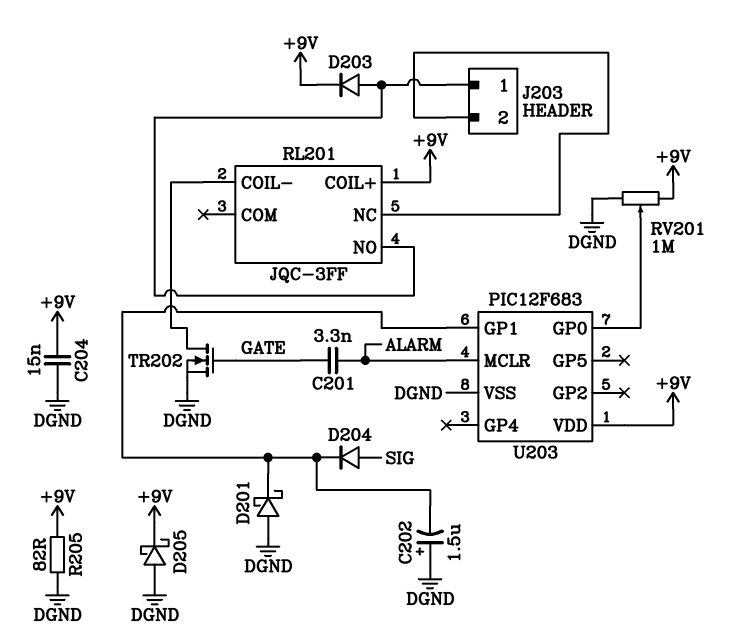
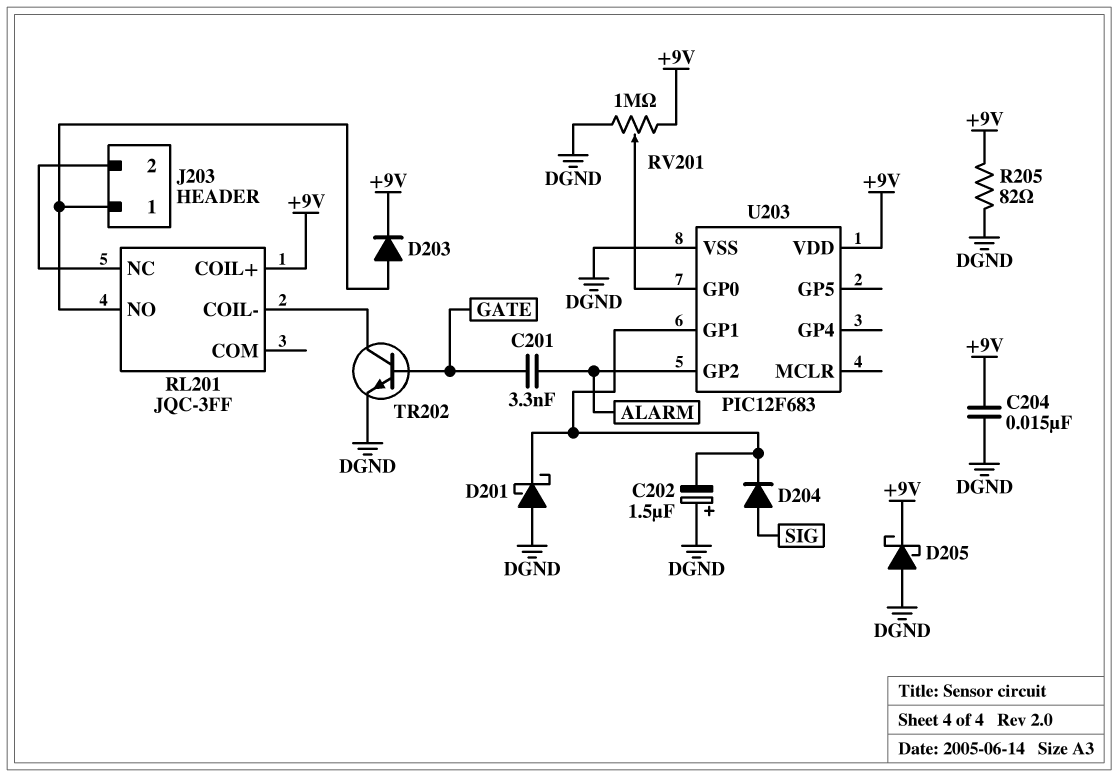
TR202: NMOS (G GATE, D RL201/COIL-, S DGND) -> NPN (B GATE, C RL201/COIL-, E DGND)
U203 pin GP2: none -> ALARM
U203 pin MCLR: ALARM -> none

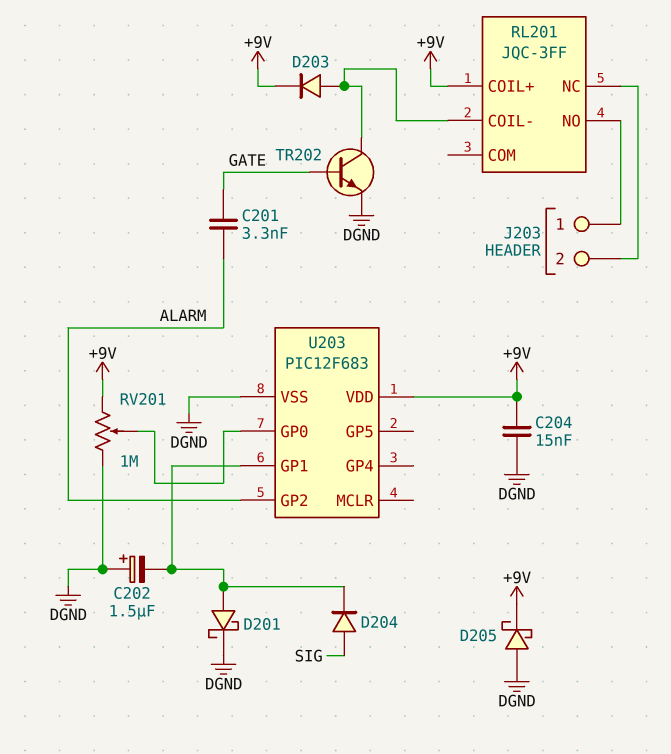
D201: schottky (A DGND, K U203/GP1) -> schottky (A U203/GP1, K DGND)
D203: diode (A J203/1, K +9V) -> diode (A RL201/COIL-, K +9V)
R205: 82 (+9V, DGND) -> none

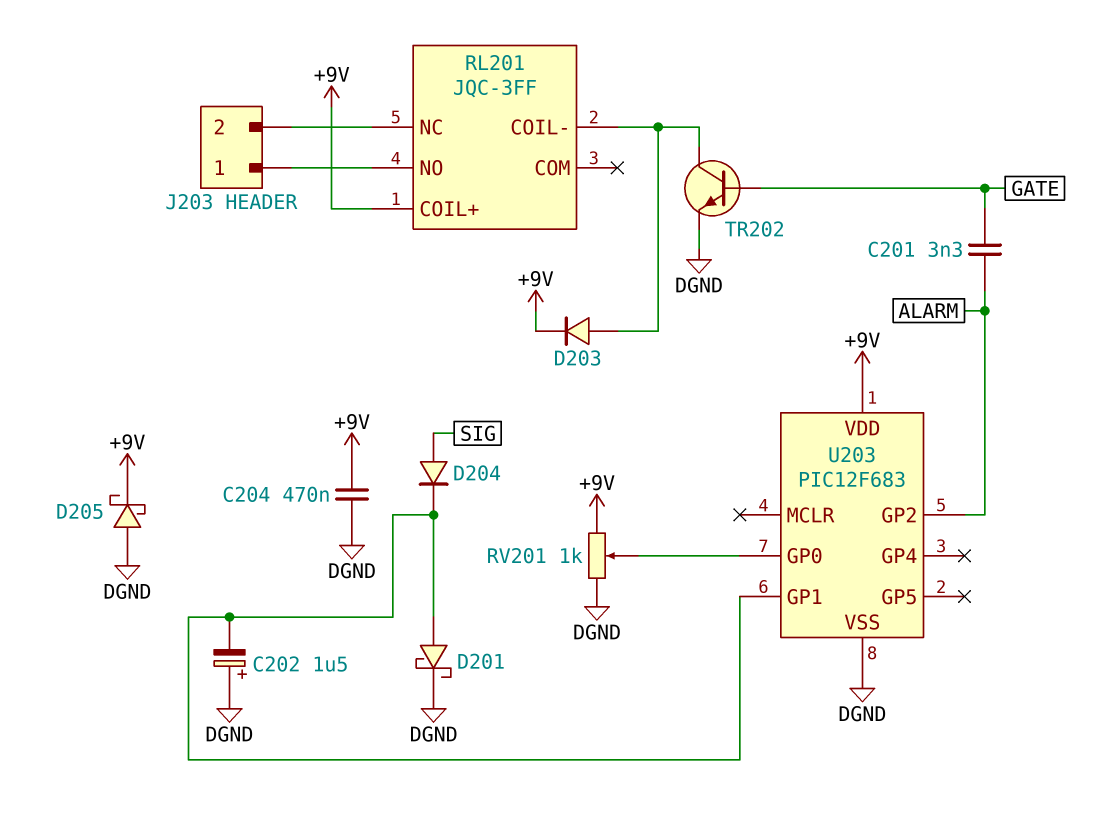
C204: 15nF (+9V, DGND) -> 470nF (+9V, DGND)
RV201: 1M (+9V, DGND, wiper U203/GP0) -> 1k (+9V, DGND, wiper U203/GP0)

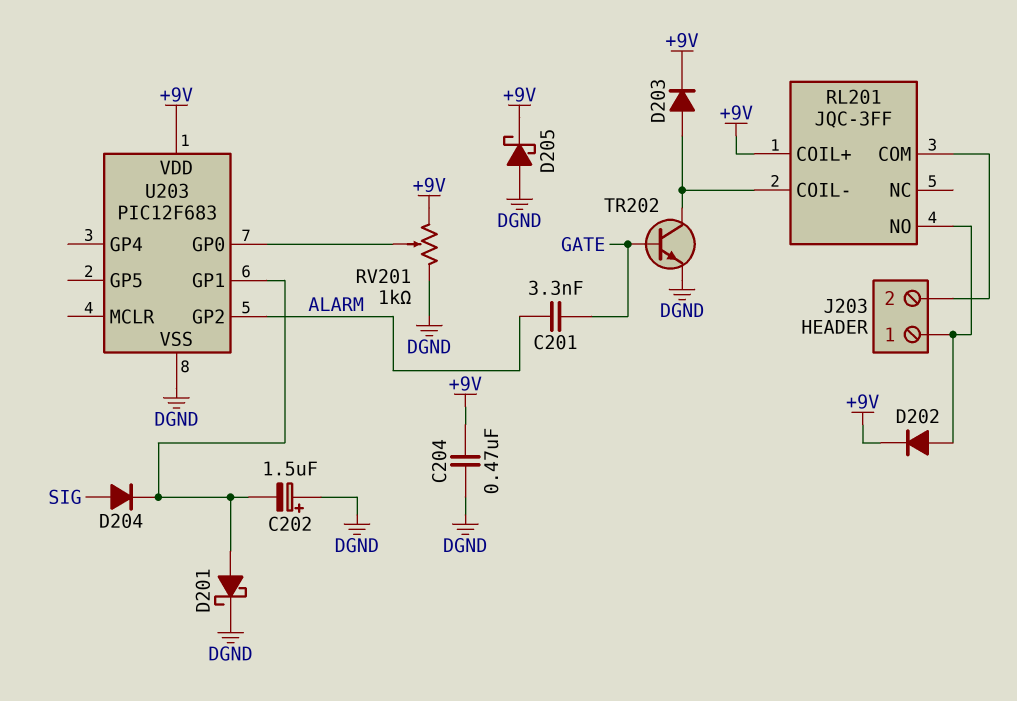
D202: none -> diode (A J203/1, K +9V)
RL201 pin COM: none -> J203/2
RL201 pin NC: J203/2 -> none

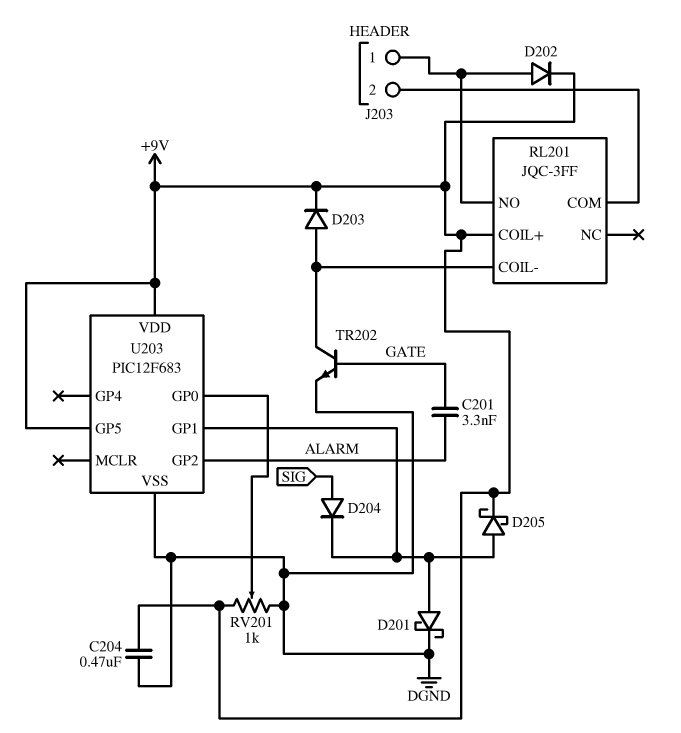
C202: 1.5uF (plus DGND, minus U203/GP1) -> none
D205: schottky (A DGND, K +9V) -> schottky (A U203/GP1, K +9V)
U203 pin GP5: none -> +9V

